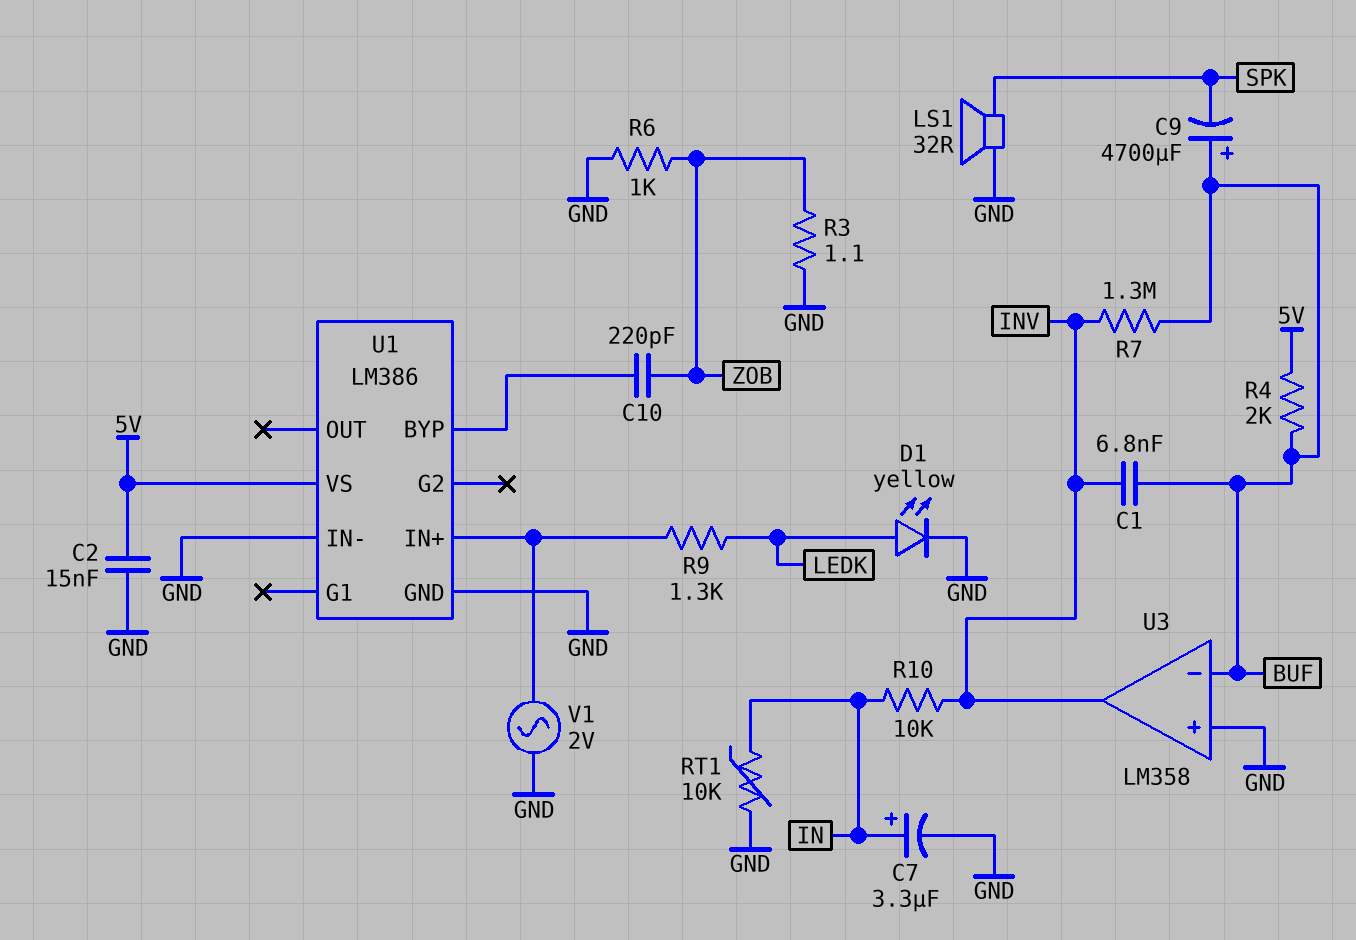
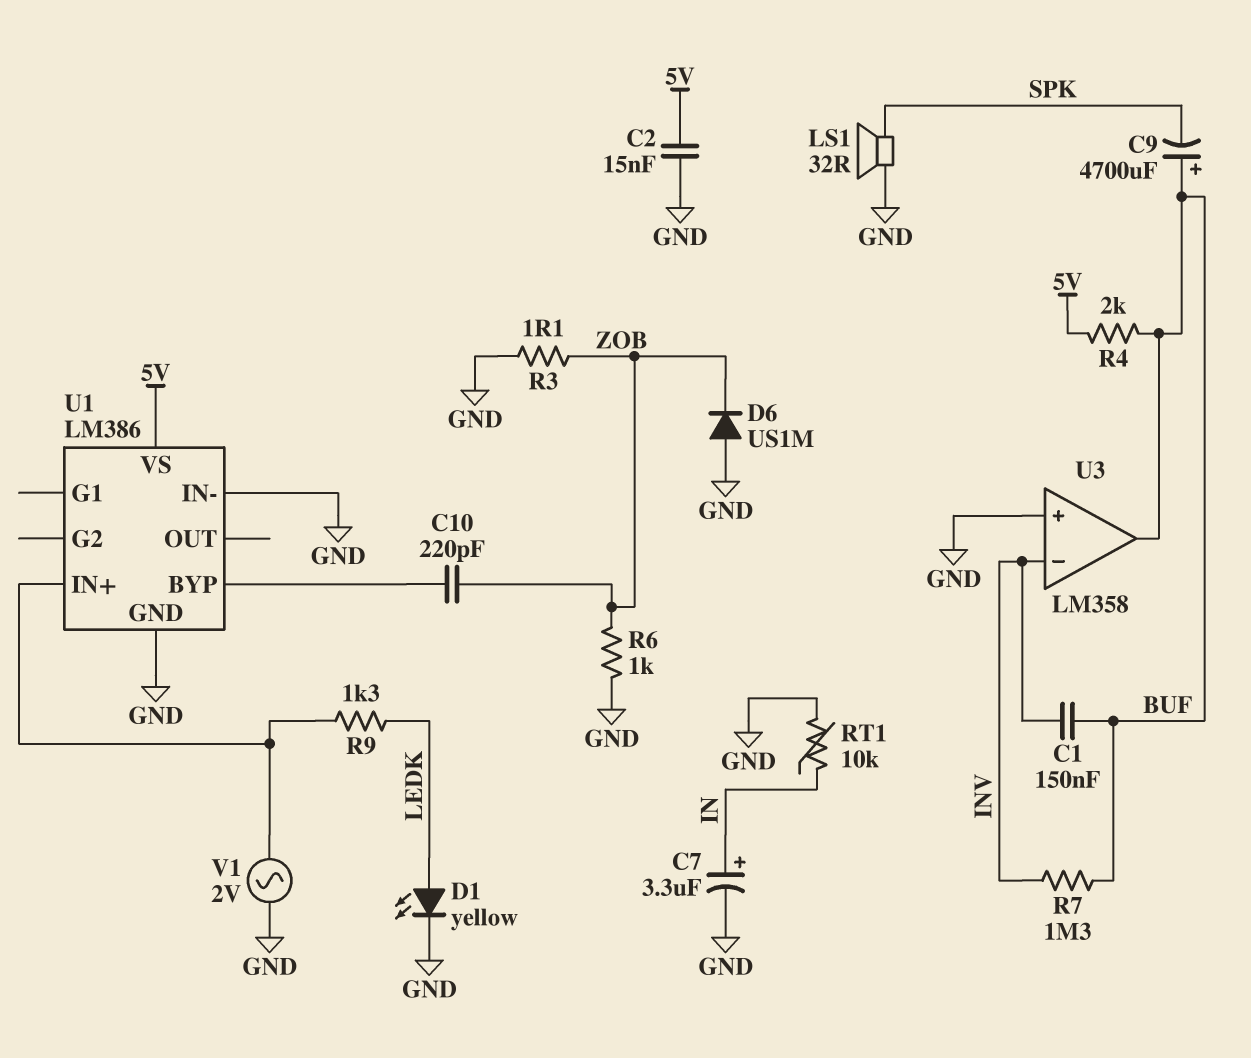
C1: 6.8nF (BUF, INV) -> 150nF (BUF, INV)
D6: none -> diode US1M (A GND, K ZOB)
R10: 10k (IN, INV) -> none
U3 pin in-: BUF -> INV
U3 pin out: INV -> BUF

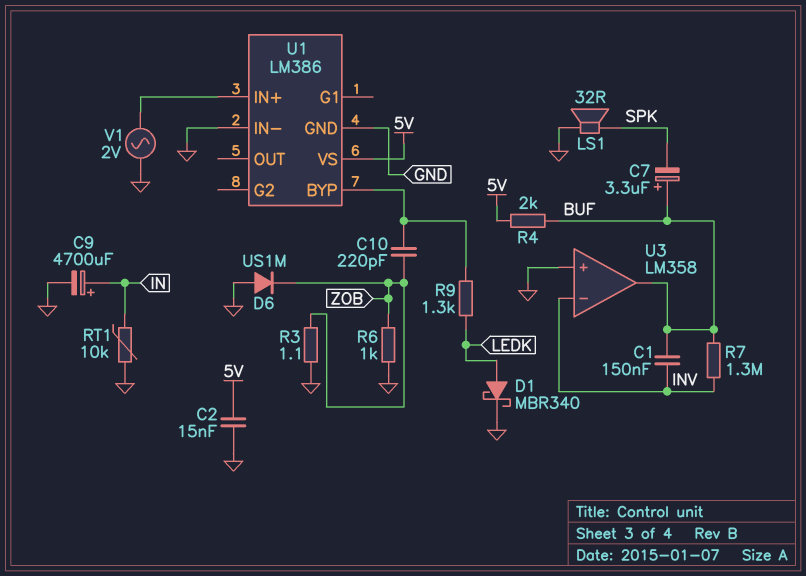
C7: 3.3uF (plus IN, minus GND) -> 3.3uF (plus BUF, minus SPK)
C9: 4700uF (plus BUF, minus SPK) -> 4700uF (plus IN, minus GND)
D1: LED yellow (A LEDK, K GND) -> schottky MBR340 (A LEDK, K GND)
R9: 1.3k (LEDK, U1/IN+) -> 1.3k (LEDK, U1/BYP)

